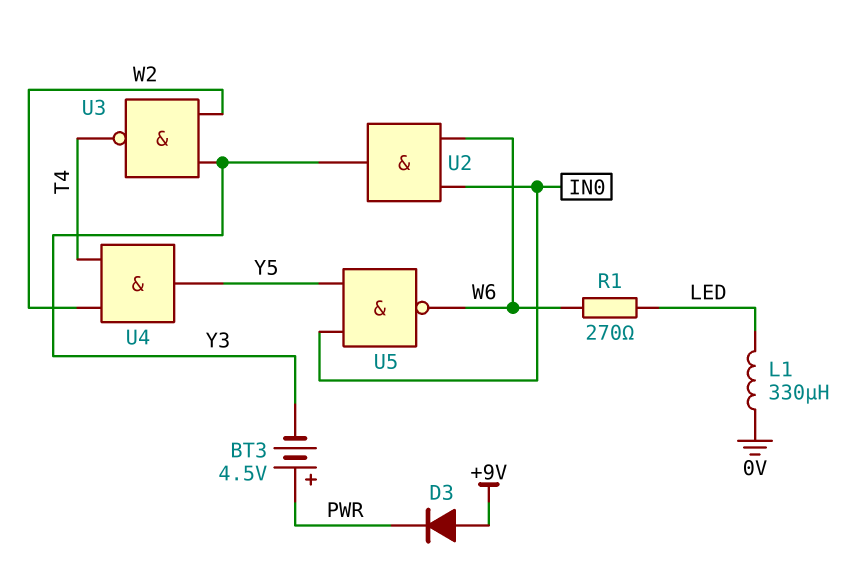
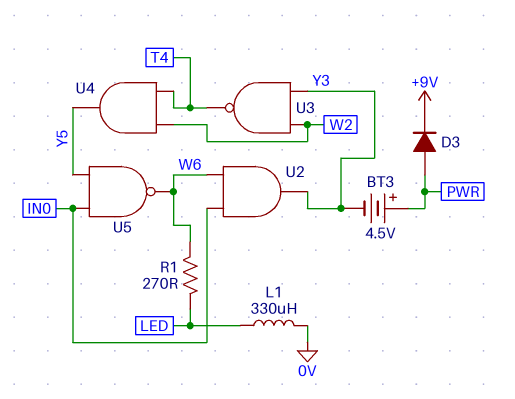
D3: diode (A +9V, K PWR) -> diode (A PWR, K +9V)

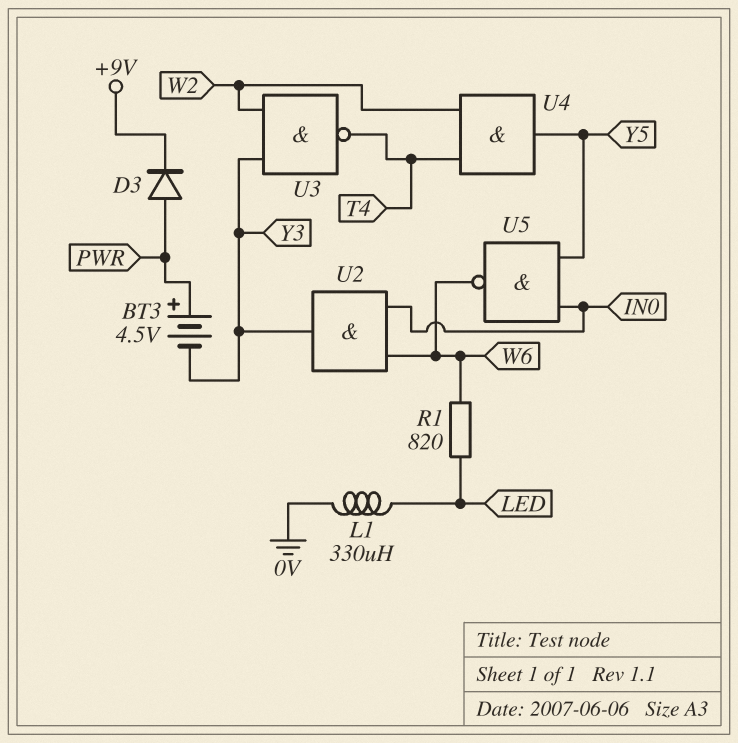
R1: 270 (LED, W6) -> 820 (LED, W6)

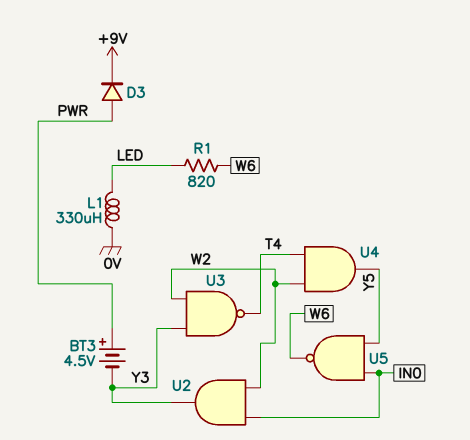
U2: AND (in IN0, in W6, out Y3) -> AND (in IN0, in W2, out Y3)

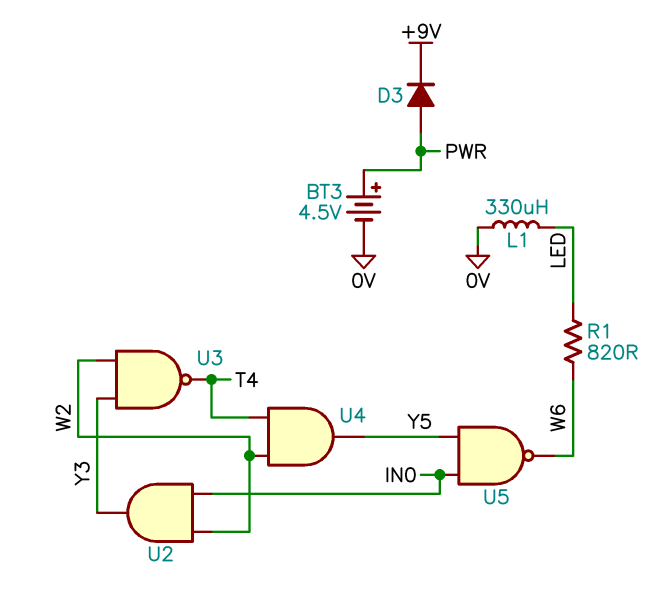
BT3: 4.5V (plus PWR, minus Y3) -> 4.5V (plus PWR, minus 0V)

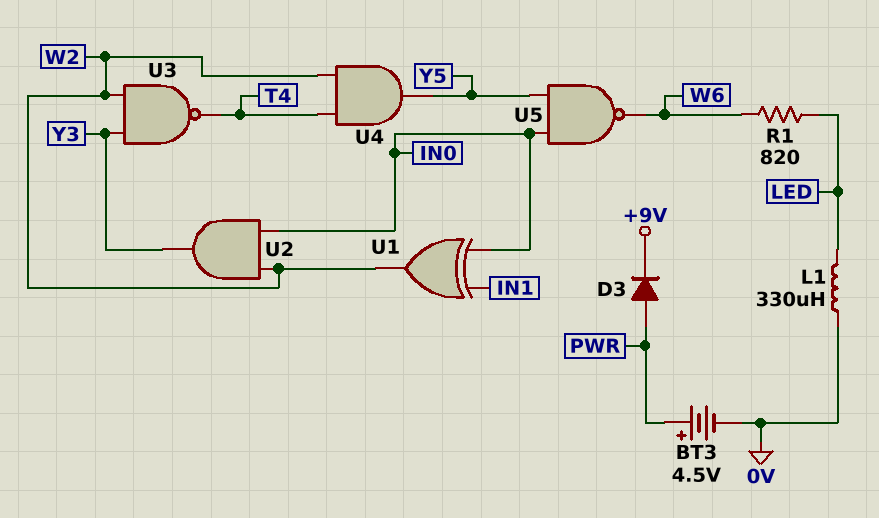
U1: none -> XOR (in IN0, in IN1, out W2)

